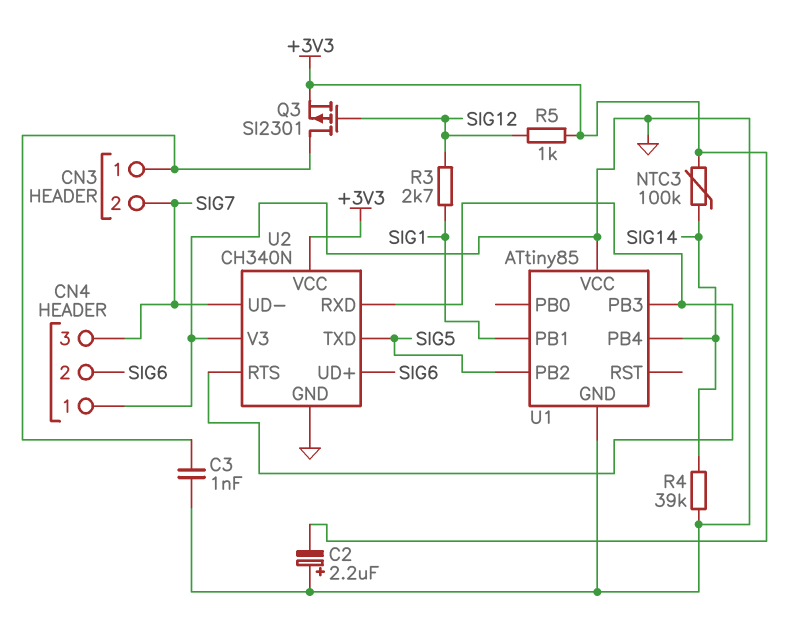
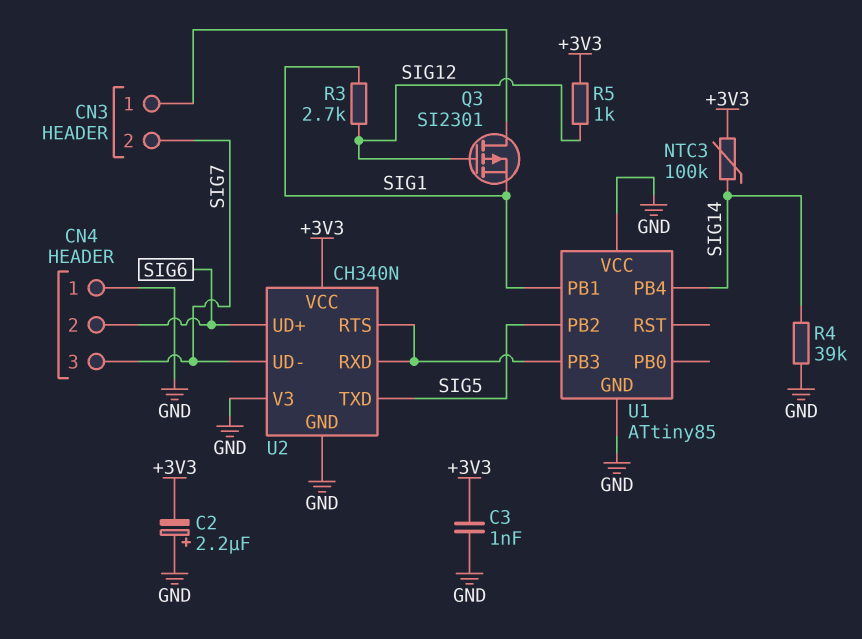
C3: 1nF (CN3/1, GND) -> 1nF (+3V3, GND)
Q3: PMOS SI2301 (G SIG12, D CN3/1, S +3V3) -> PMOS SI2301 (G SIG12, D CN3/1, S SIG1)

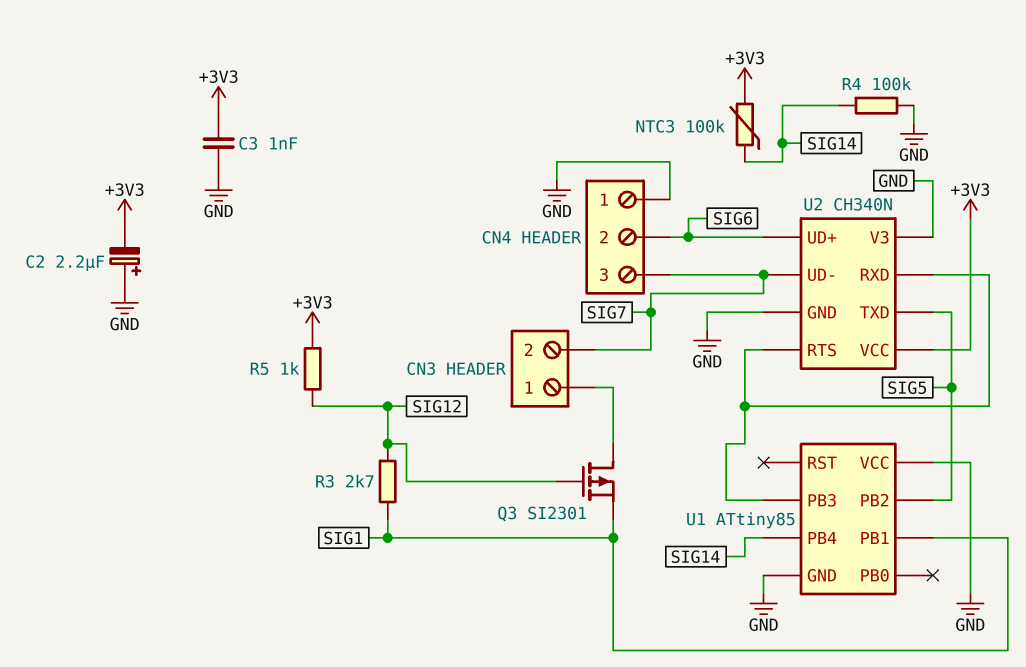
R4: 39k (GND, SIG14) -> 100k (GND, SIG14)

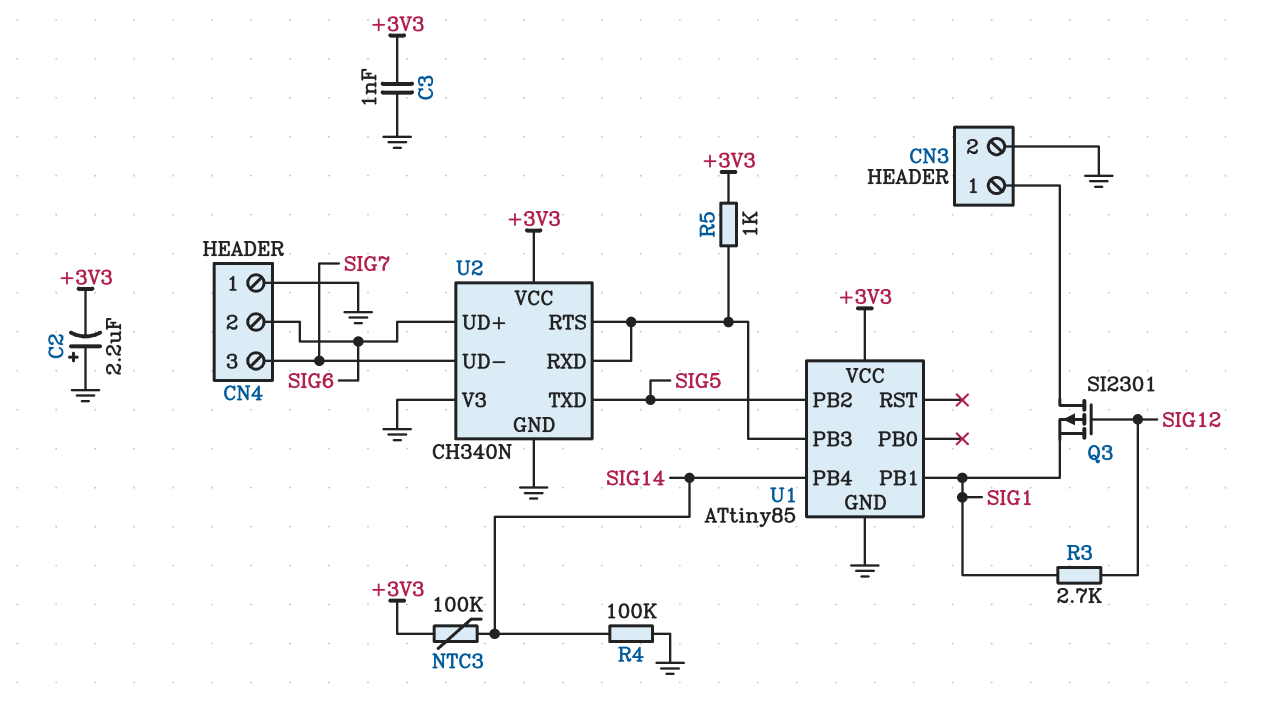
CN3 pin 2: SIG7 -> GND
R5: 1k (+3V3, SIG12) -> 1k (+3V3, U1/PB3)
U1 pin VCC: GND -> +3V3

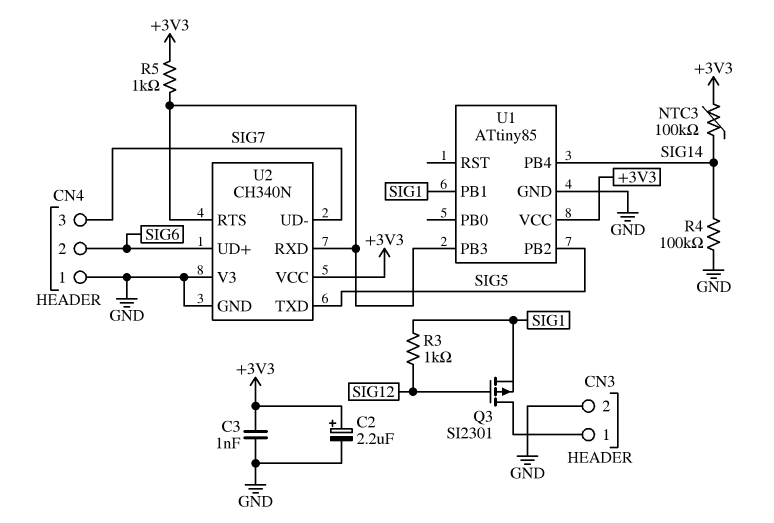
C2: 2.2uF (plus GND, minus +3V3) -> 2.2uF (plus +3V3, minus GND)
R3: 2.7k (SIG1, SIG12) -> 1k (SIG1, SIG12)

